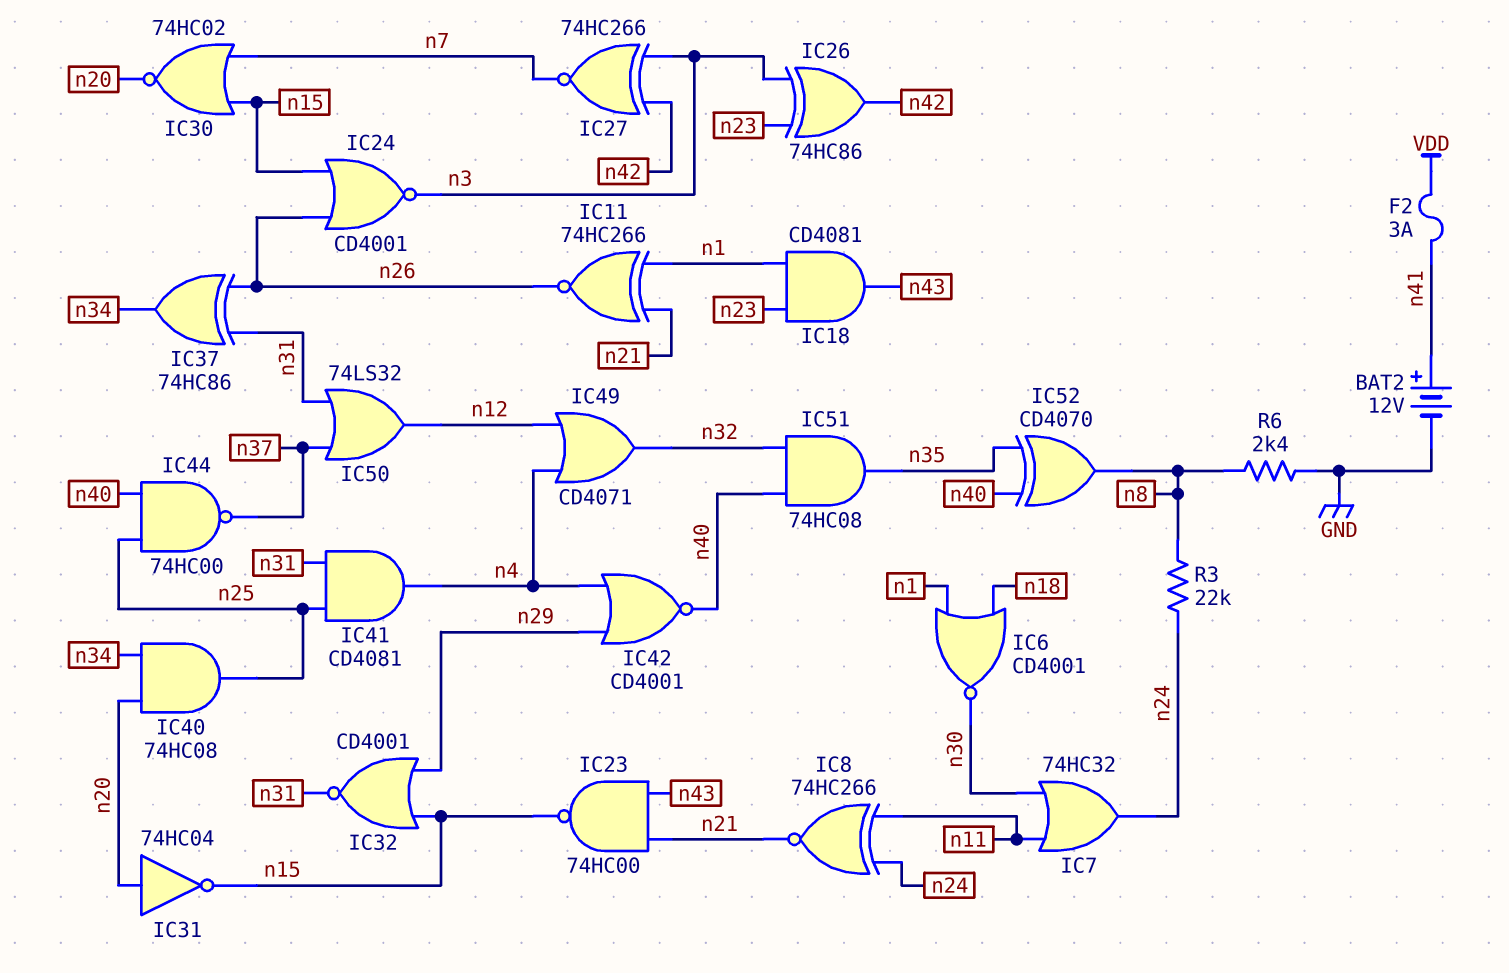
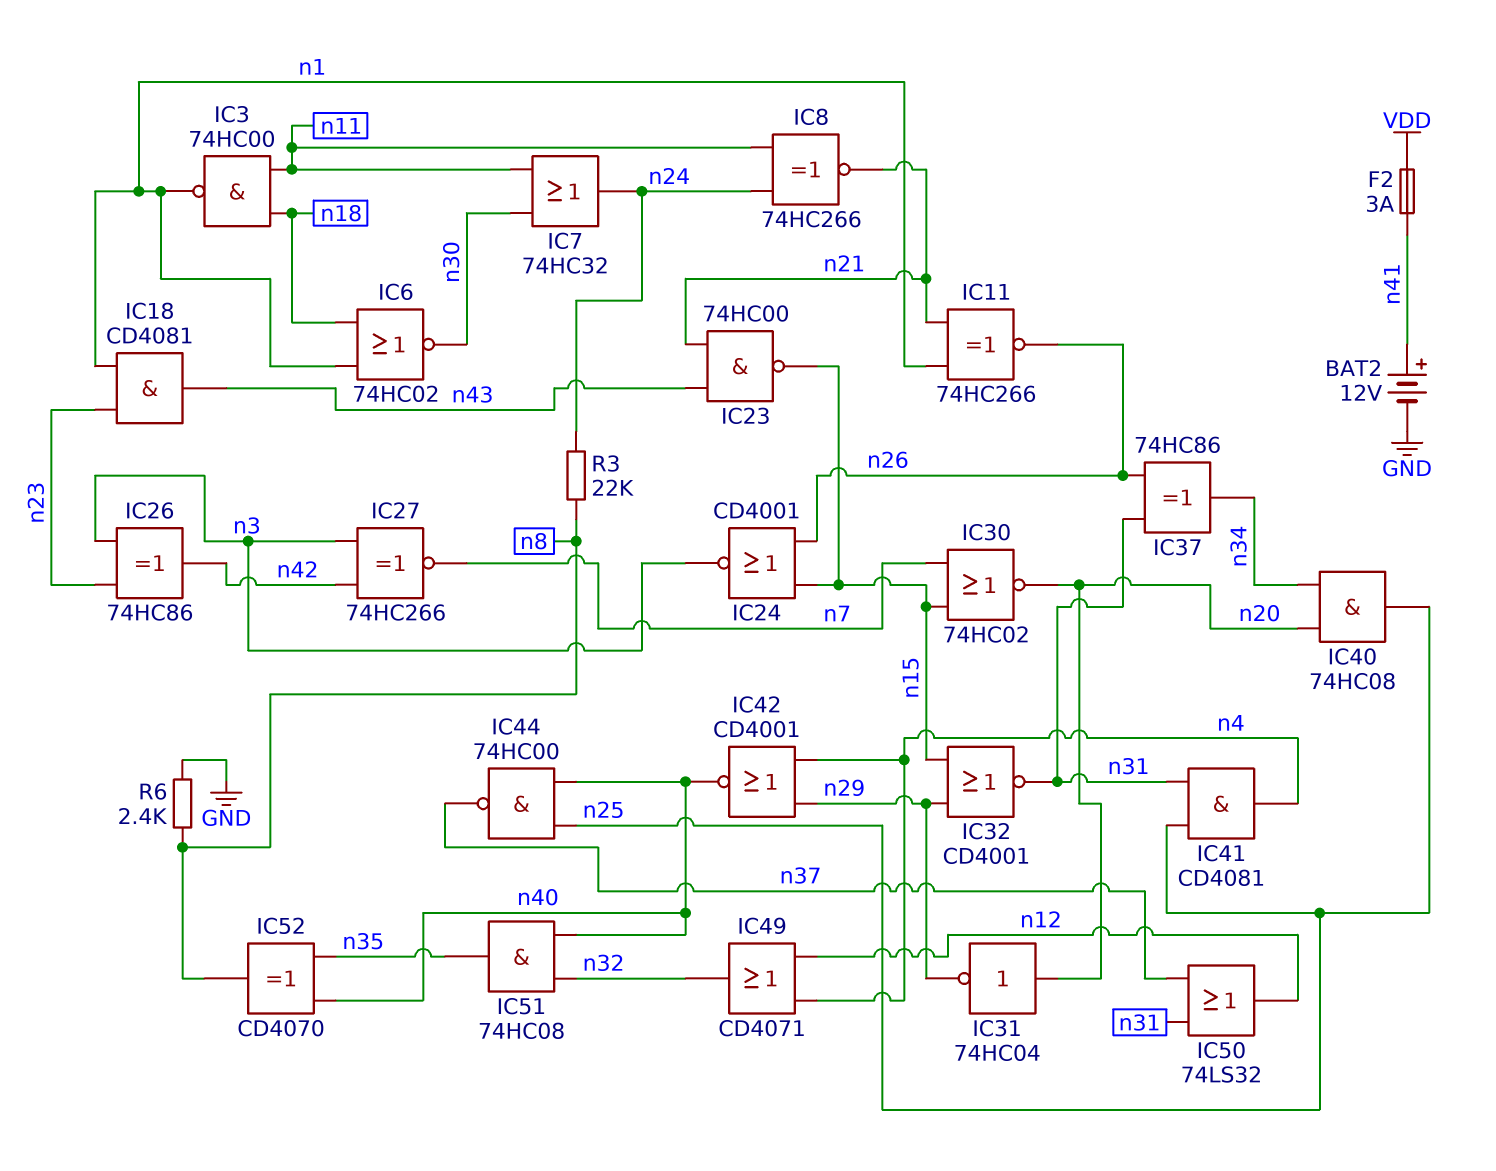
IC3: none -> NAND 74HC00 (in n11, in n18, out n1)
IC6: NOR CD4001 (in n1, in n18, out n30) -> NOR 74HC02 (in n1, in n18, out n30)
IC31: NOT 74HC04 (in n20, out n15) -> NOT 74HC04 (in n20, out n29)

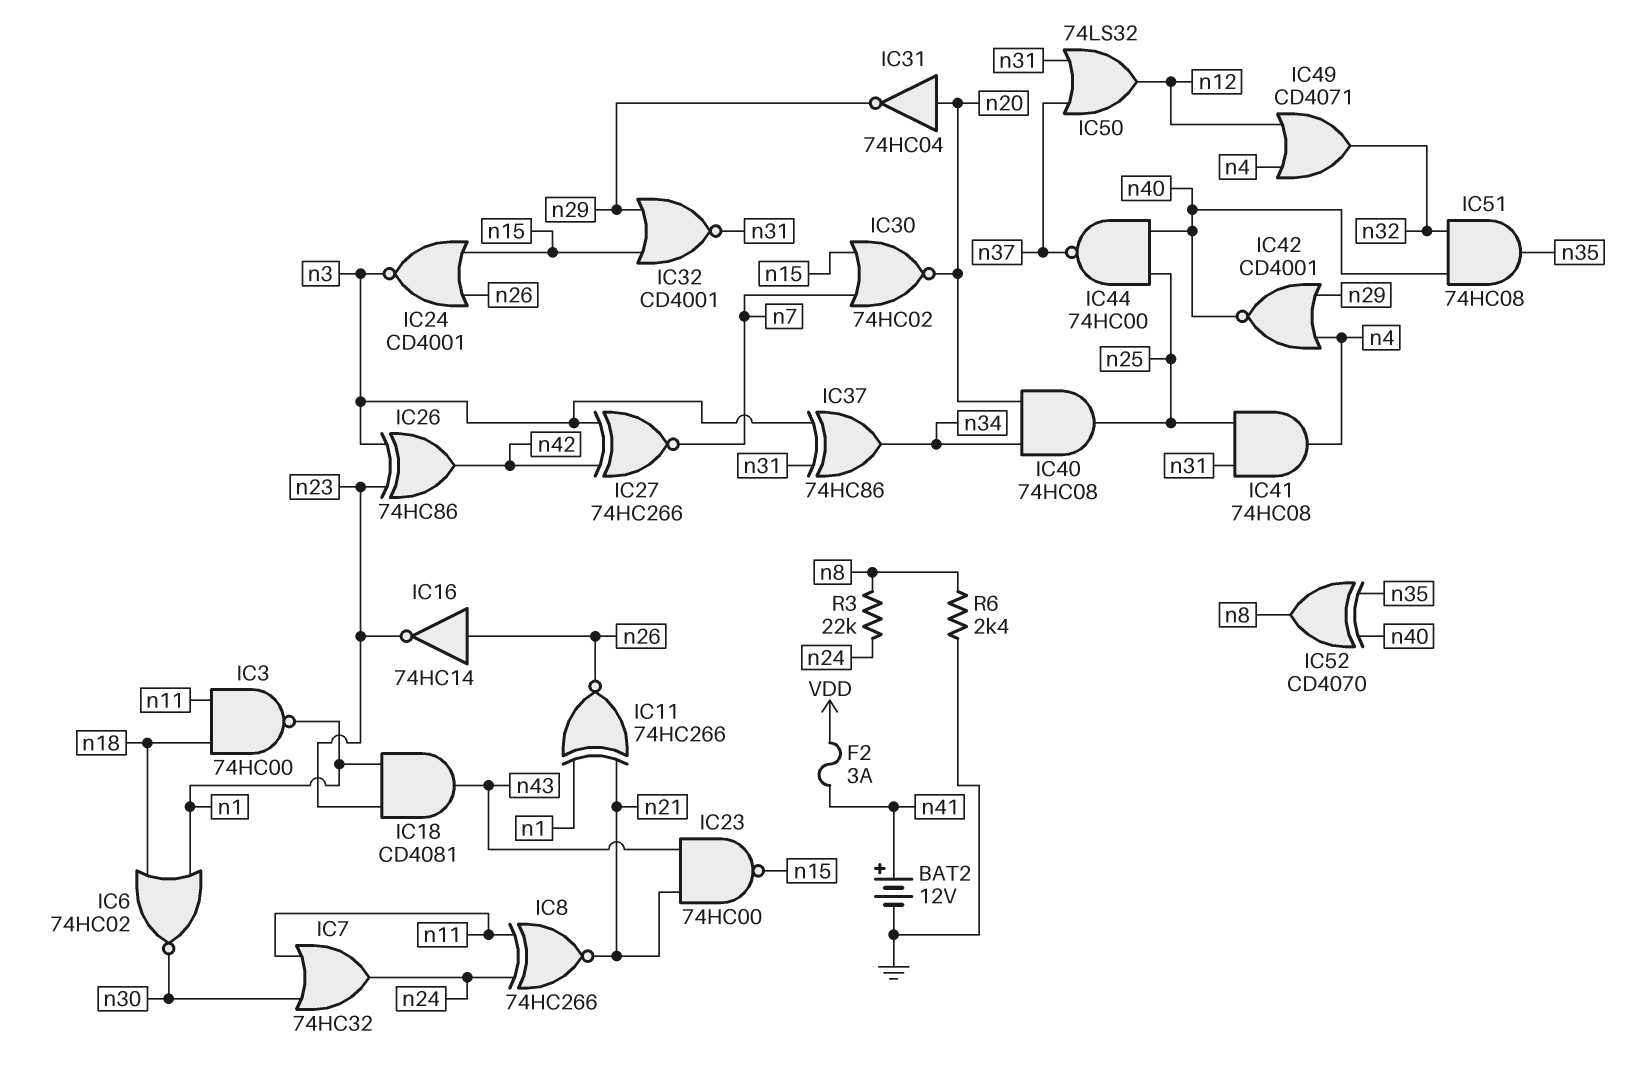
IC16: none -> NOT 74HC14 (in n26, out n23)
IC37: XOR 74HC86 (in n26, in n31, out n34) -> XOR 74HC86 (in n3, in n31, out n34)
IC41: AND CD4081 (in n25, in n31, out n4) -> AND 74HC08 (in n25, in n31, out n4)

